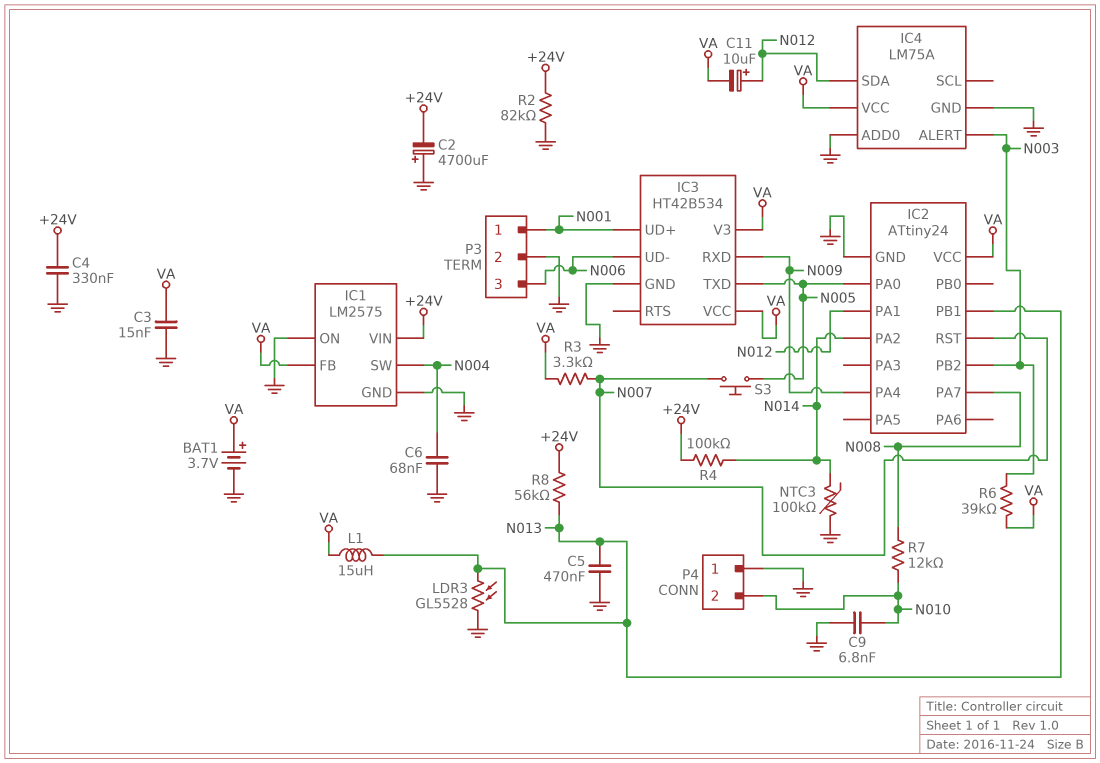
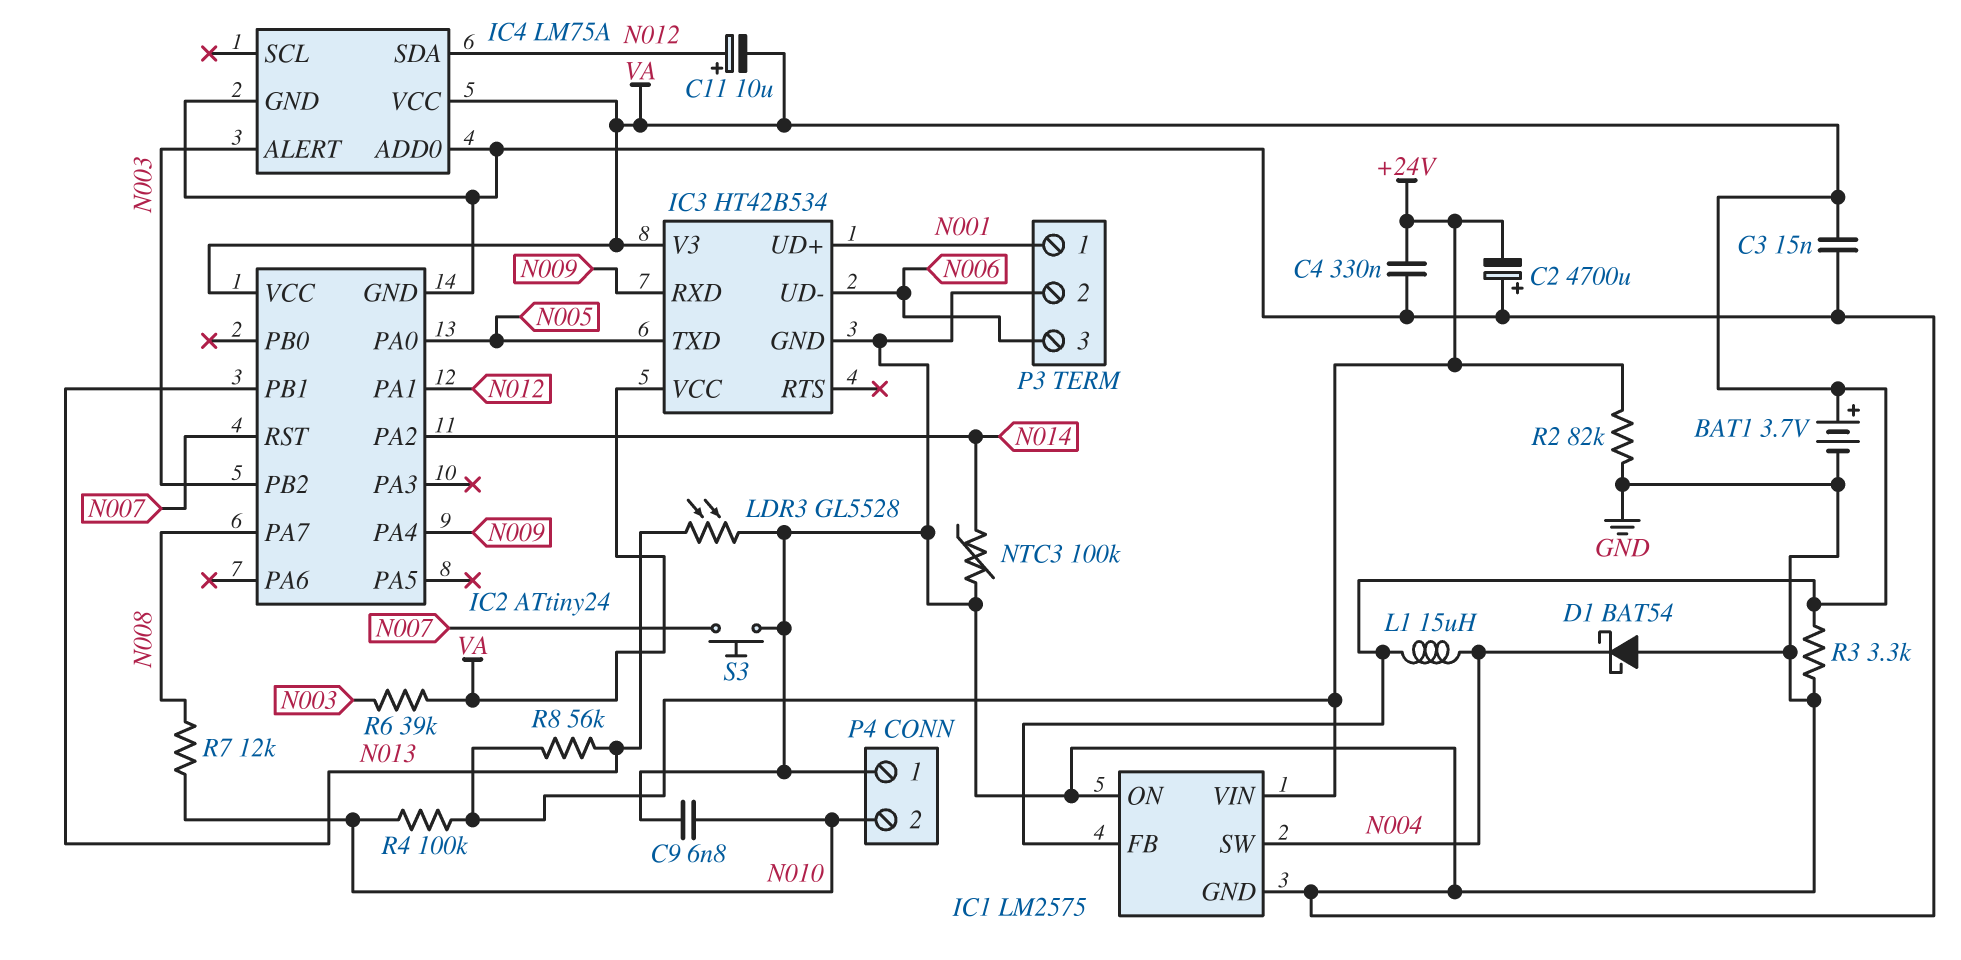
C5: 470nF (GND, N013) -> none
C6: 68nF (GND, N004) -> none
D1: none -> schottky BAT54 (A GND, K N004)
L1: 15uH (N013, VA) -> 15uH (N004, VA)
R3: 3.3k (N007, VA) -> 3.3k (GND, VA)
R4: 100k (+24V, N014) -> 100k (+24V, N010)
S3: button (N005, N007) -> button (GND, N007)

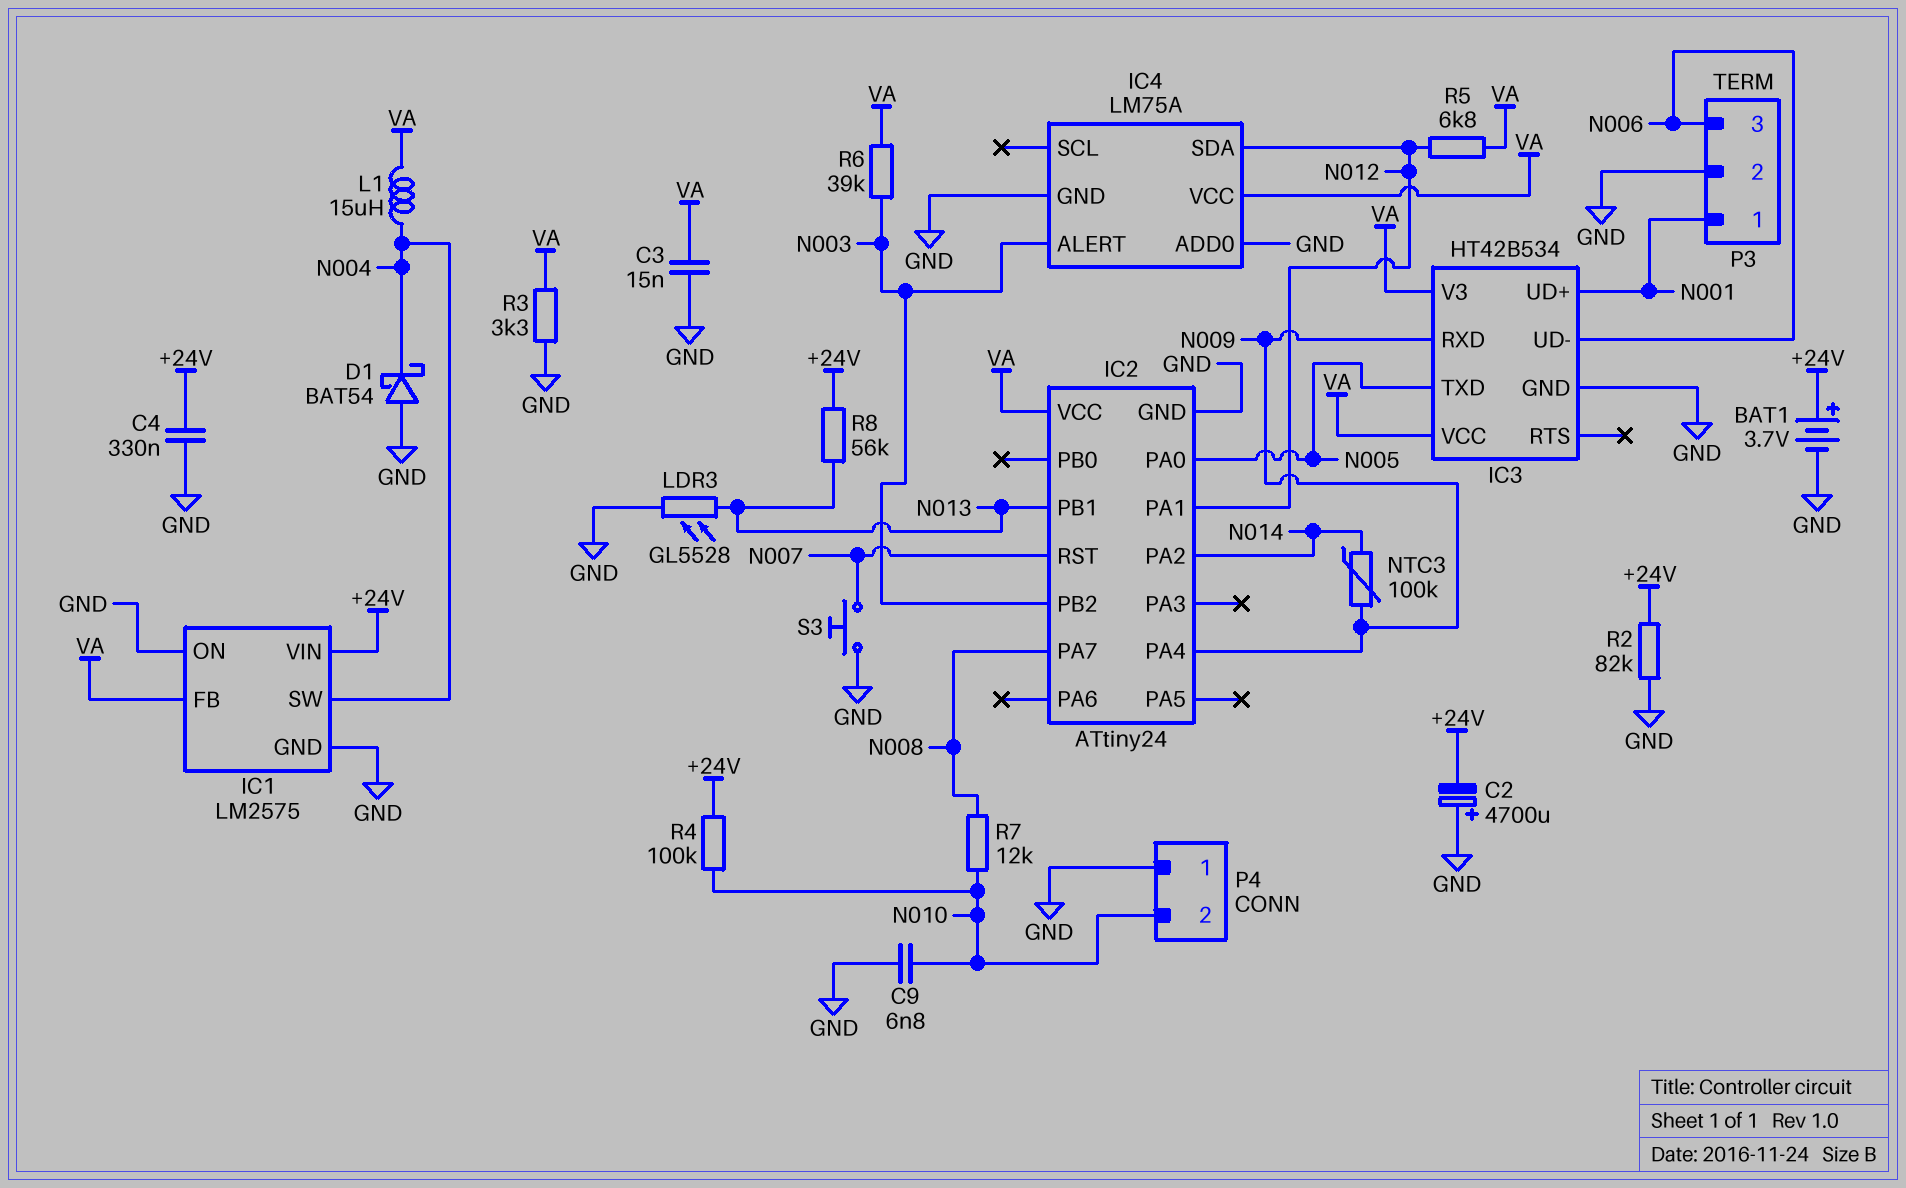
BAT1: 3.7V (plus VA, minus GND) -> 3.7V (plus +24V, minus GND)
C11: 10uF (plus N012, minus VA) -> none
NTC3: 100k (GND, N014) -> 100k (N009, N014)
R5: none -> 6.8k (N012, VA)

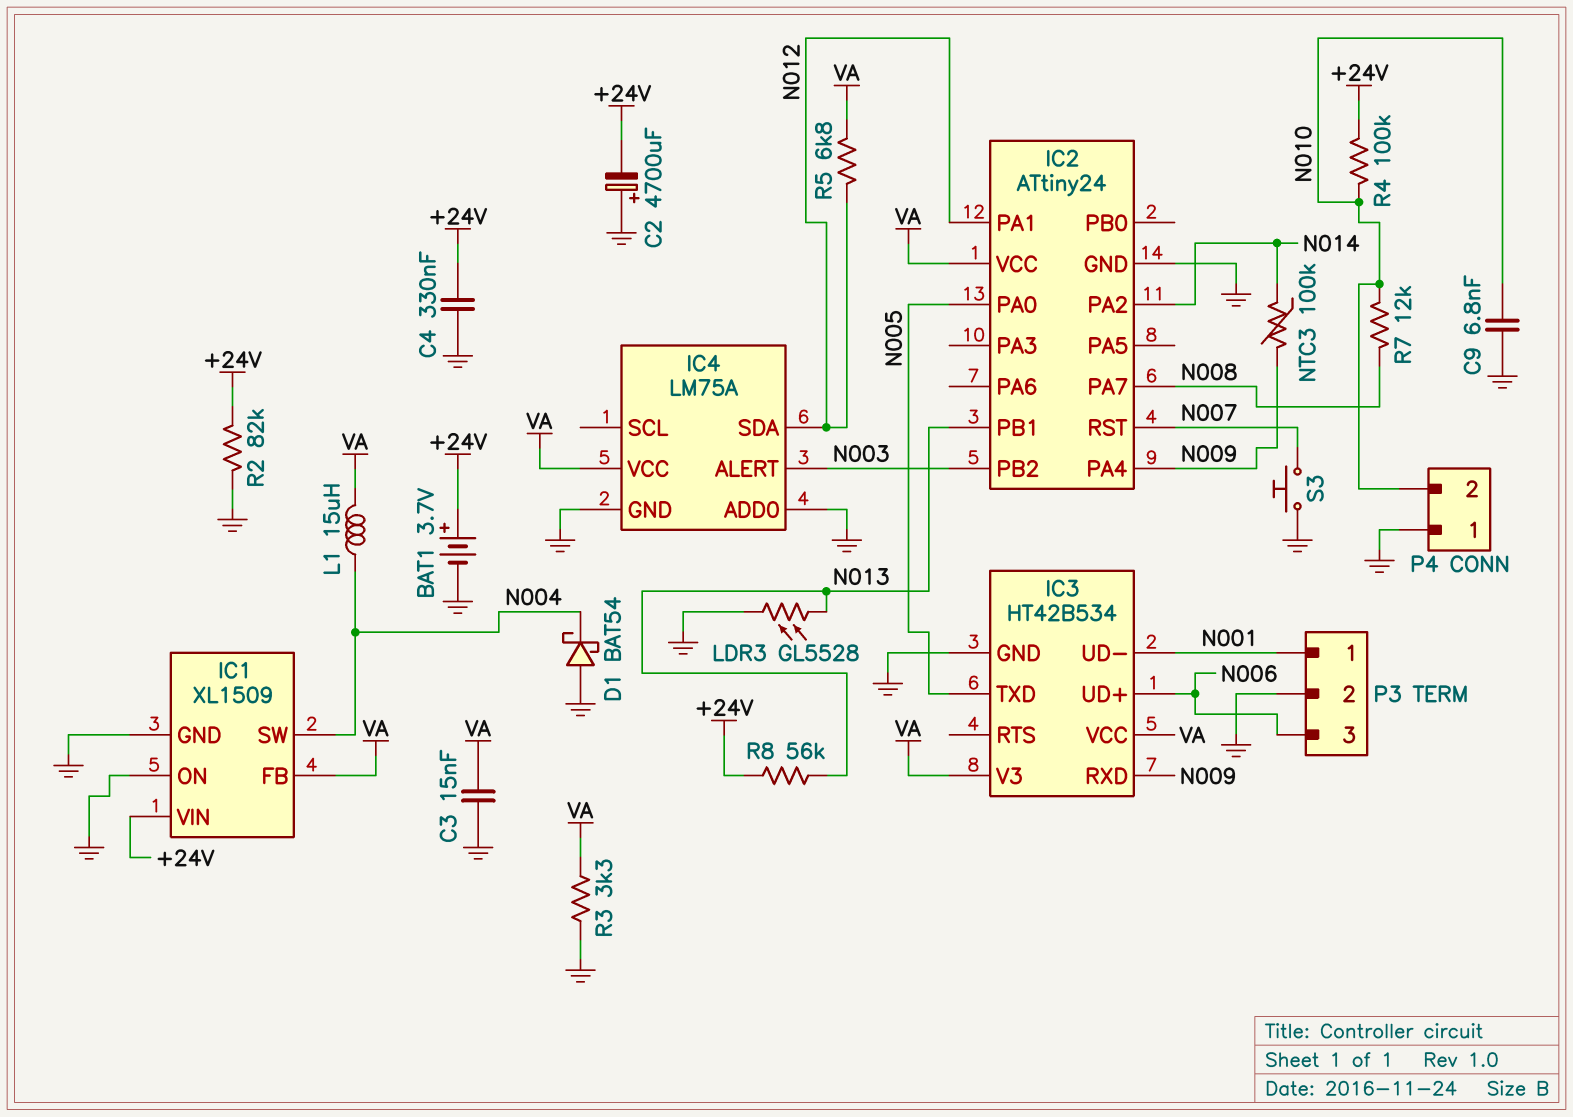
IC1: LM2575 -> XL1509
IC3 pin UD+: N001 -> N006
IC3 pin UD-: N006 -> N001
R6: 39k (N003, VA) -> none

